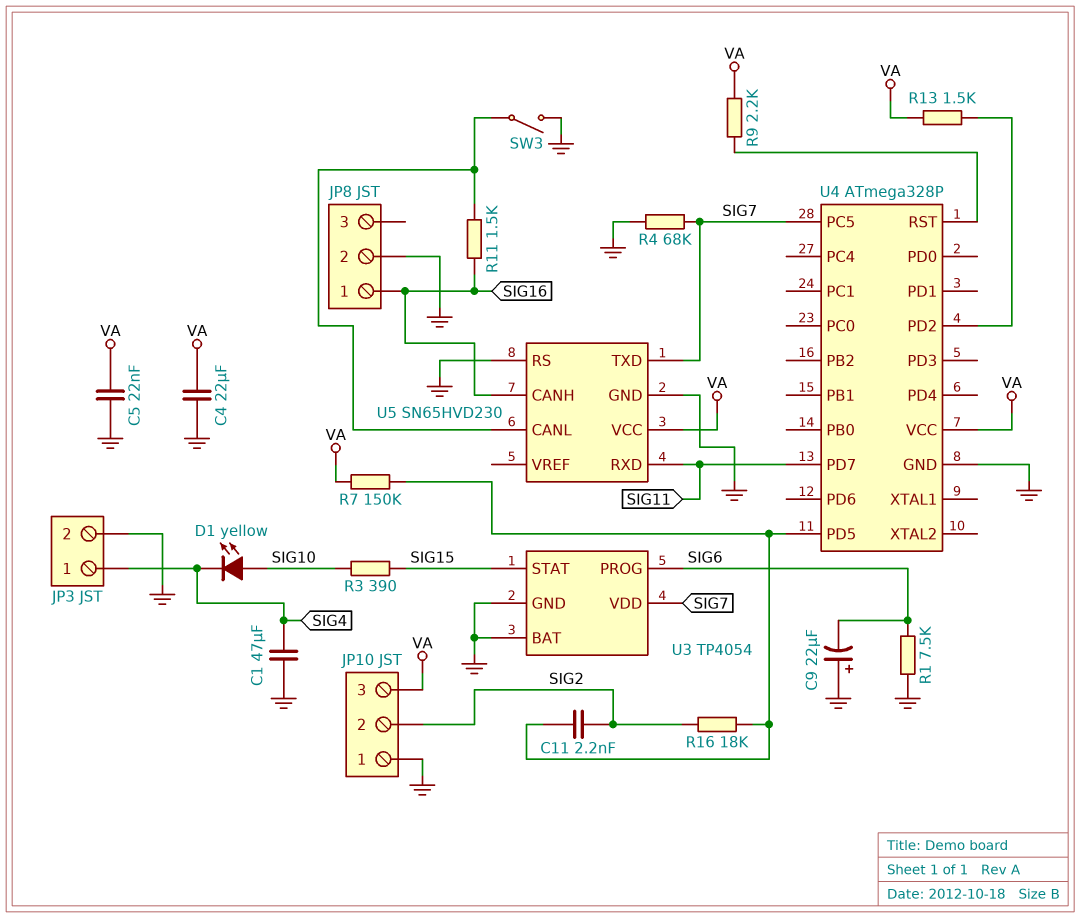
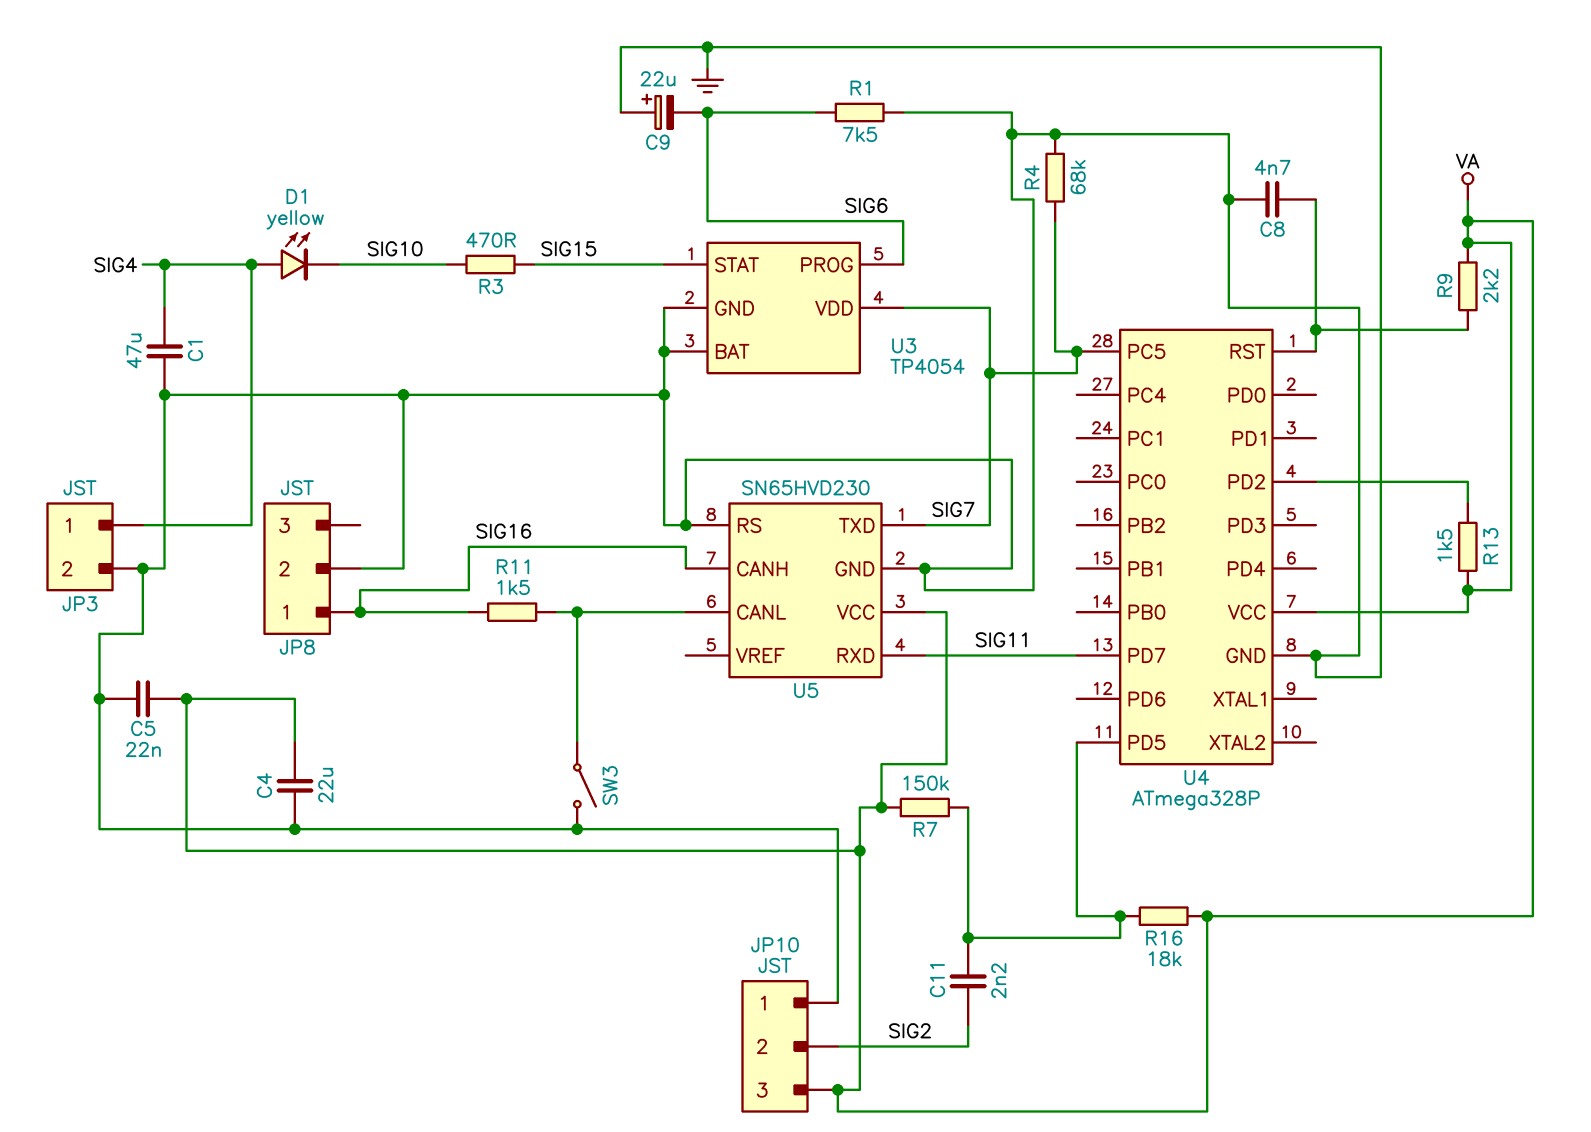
C8: none -> 4.7nF (GND, U4/RST)
D1: LED yellow (A SIG10, K SIG4) -> LED yellow (A SIG4, K SIG10)
R3: 390 (SIG10, SIG15) -> 470 (SIG10, SIG15)
R16: 18k (SIG2, U4/PD5) -> 18k (U4/PD5, VA)

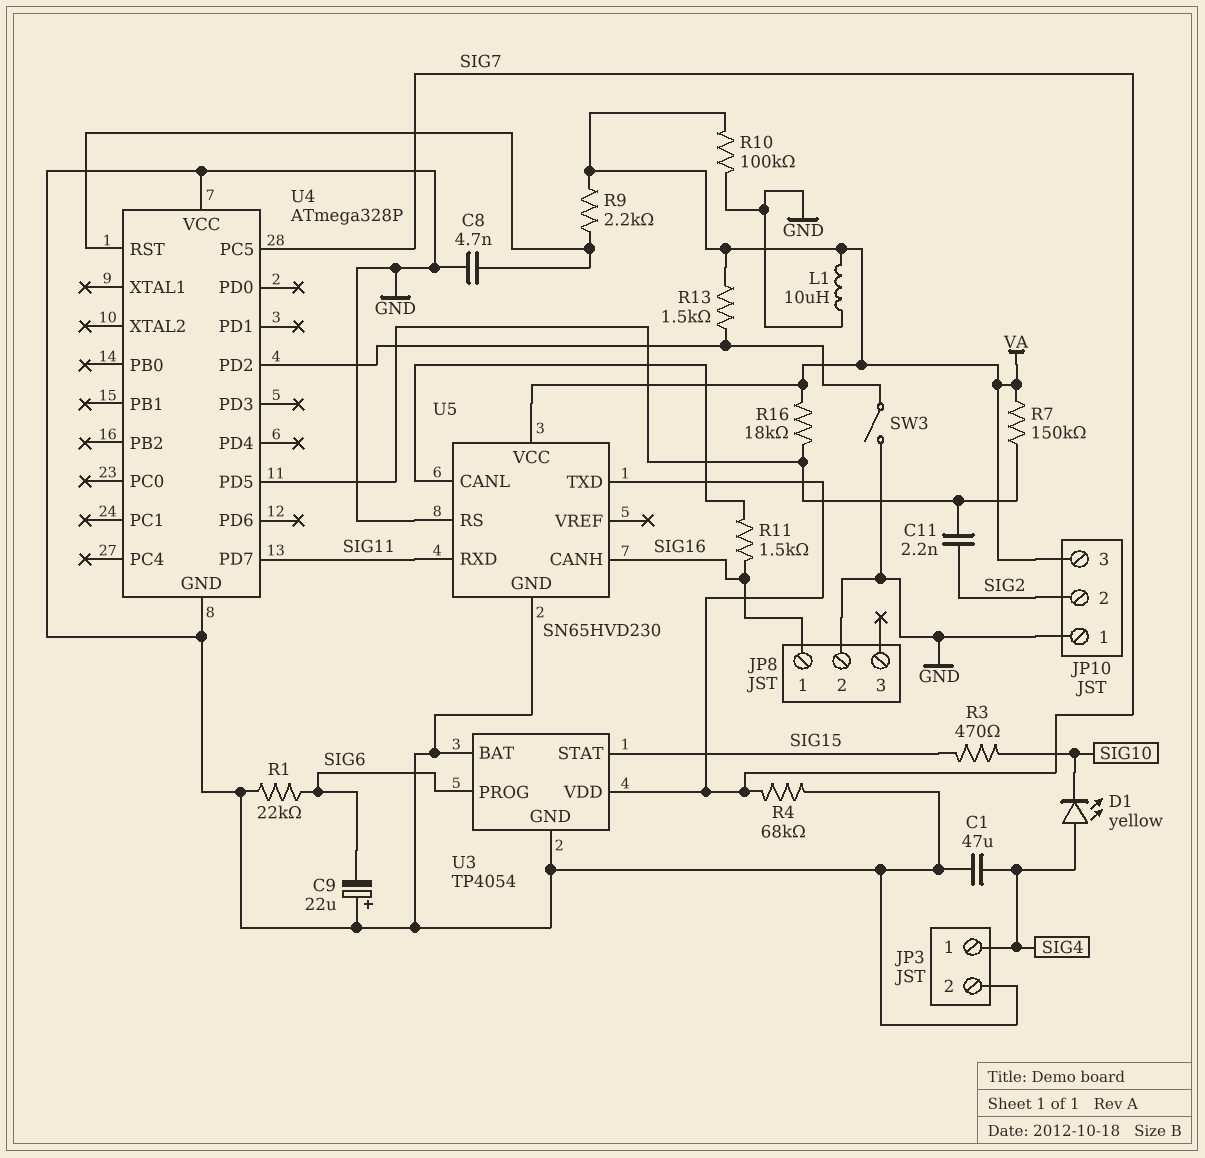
C4: 22uF (GND, VA) -> none
C5: 22nF (GND, VA) -> none
L1: none -> 10uH (GND, VA)
R1: 7.5k (GND, SIG6) -> 22k (GND, SIG6)
R10: none -> 100k (GND, VA)
SW3: switch (GND, U5/CANL) -> switch (GND, U4/PD2)
U4 pin VCC: VA -> GND

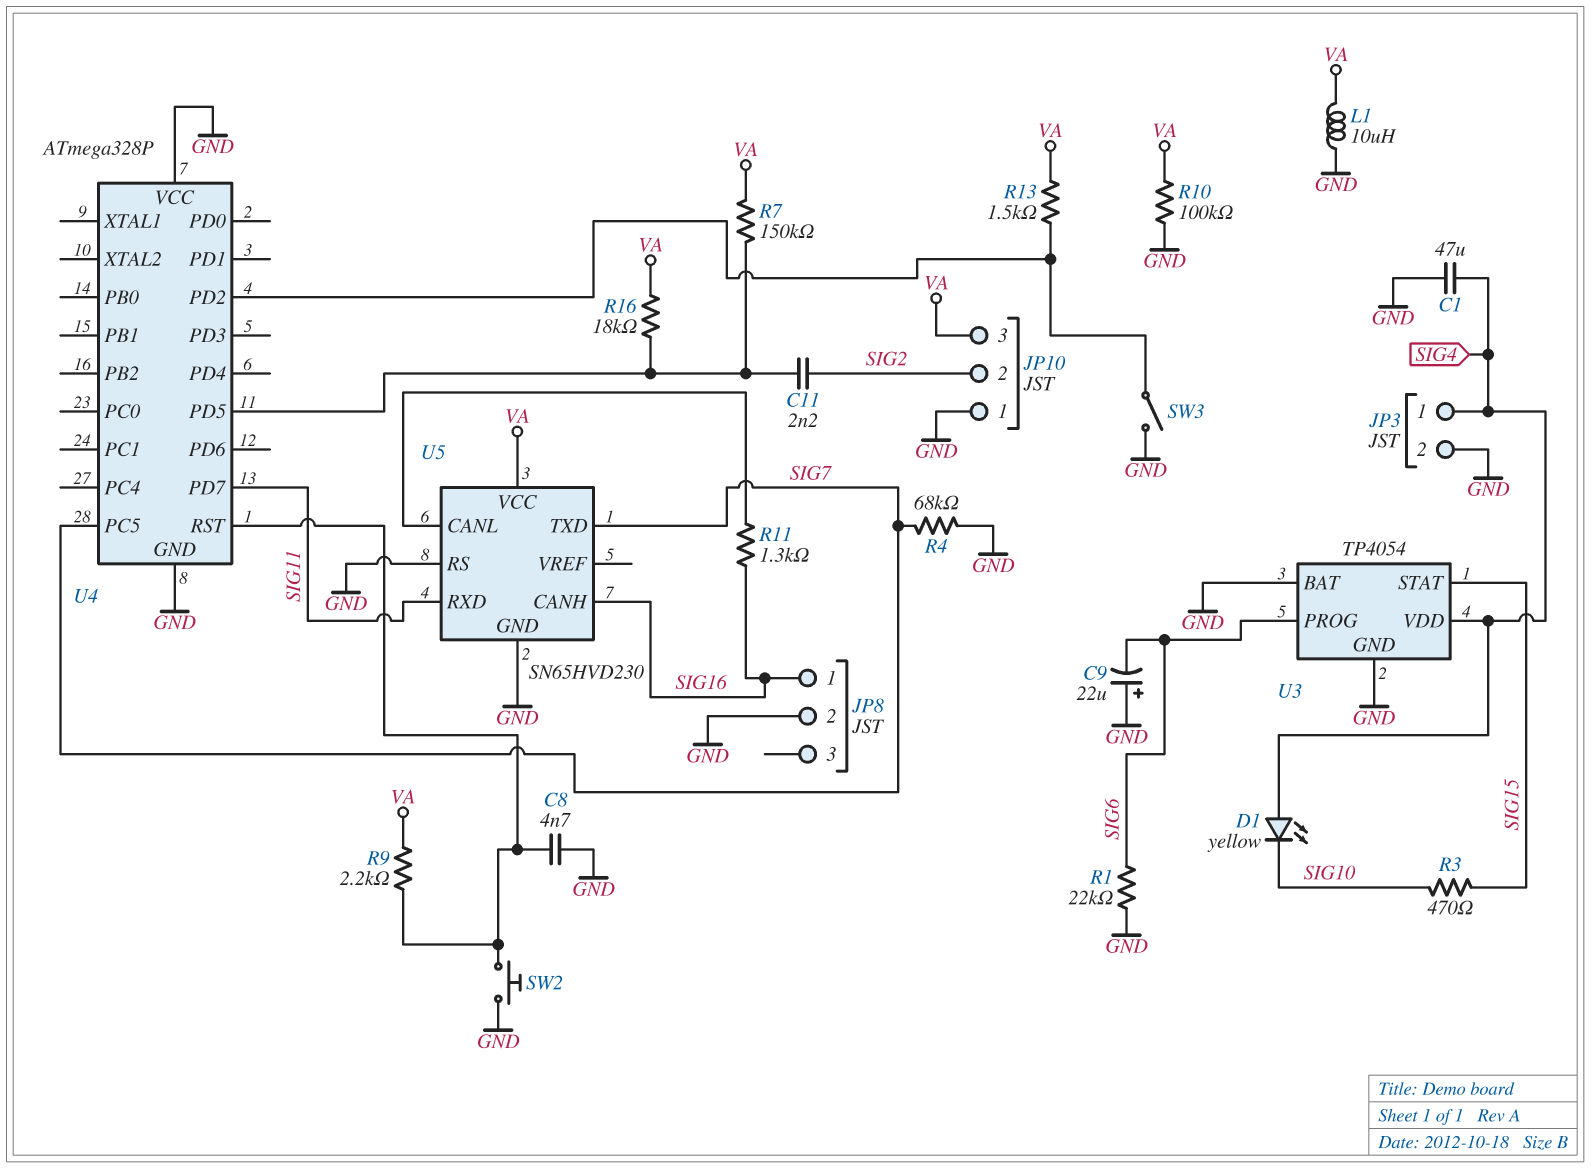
R11: 1.5k (SIG16, U5/CANL) -> 1.3k (SIG16, U5/CANL)
SW2: none -> button (GND, U4/RST)
U3 pin VDD: SIG7 -> SIG4

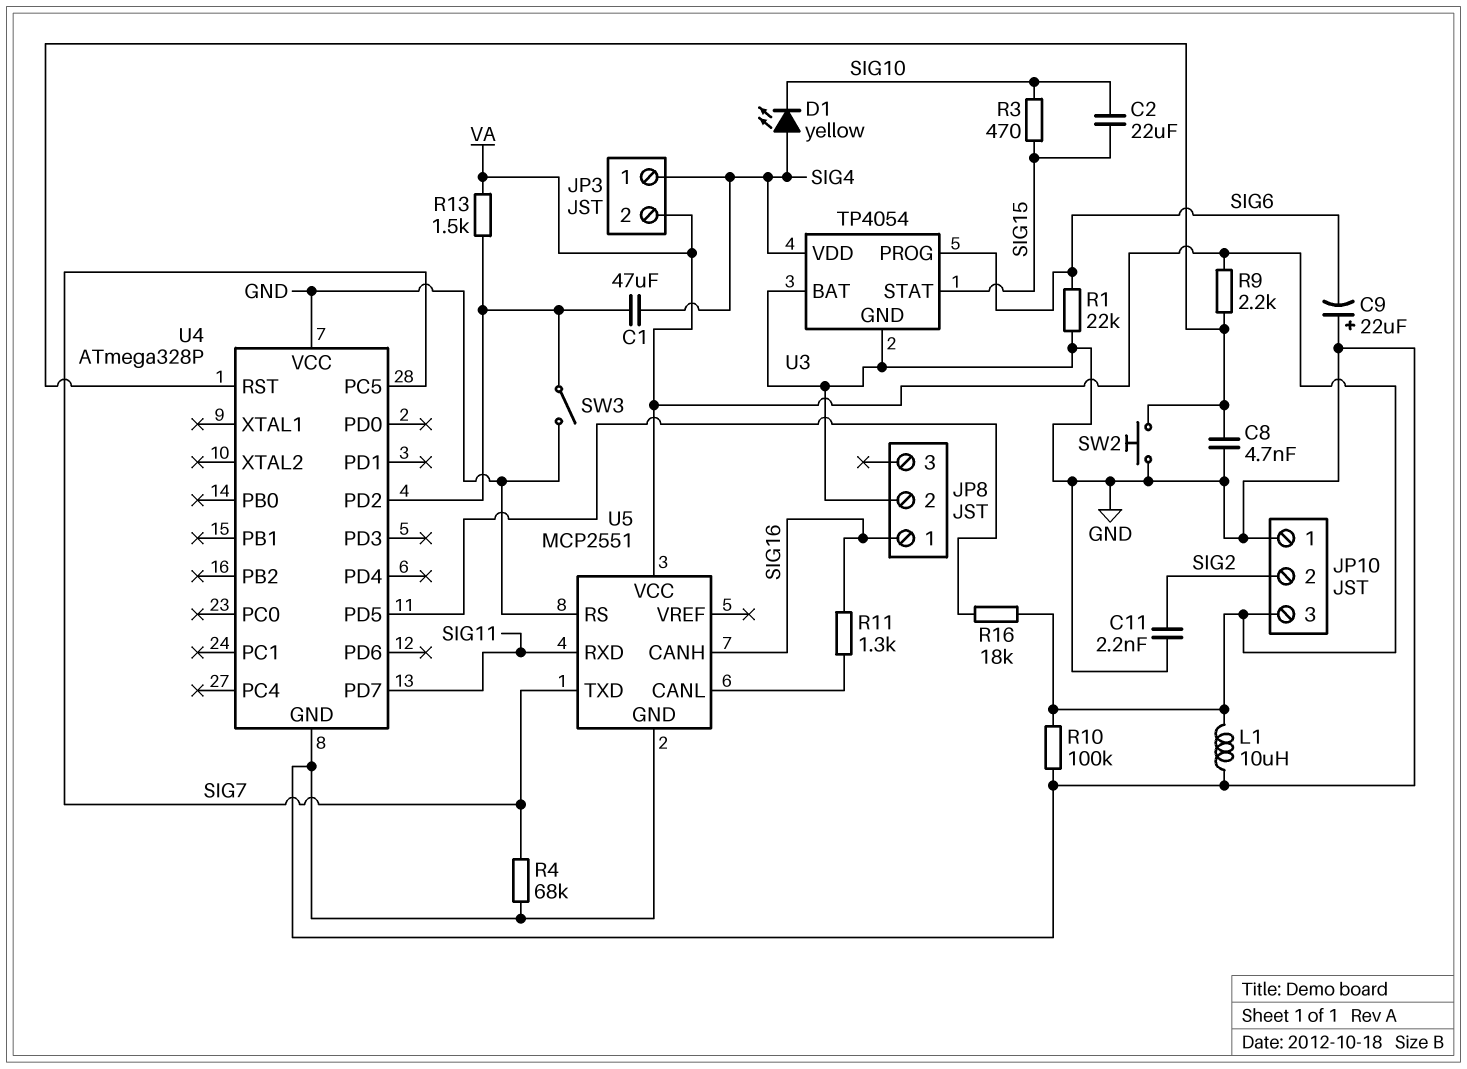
C1: 47uF (GND, SIG4) -> 47uF (SIG4, U4/PD2)
C2: none -> 22uF (SIG10, SIG15)
C11: 2.2nF (SIG2, U4/PD5) -> 2.2nF (GND, SIG2)
JP3 pin 2: GND -> VA
R7: 150k (U4/PD5, VA) -> none
U5: SN65HVD230 -> MCP2551

